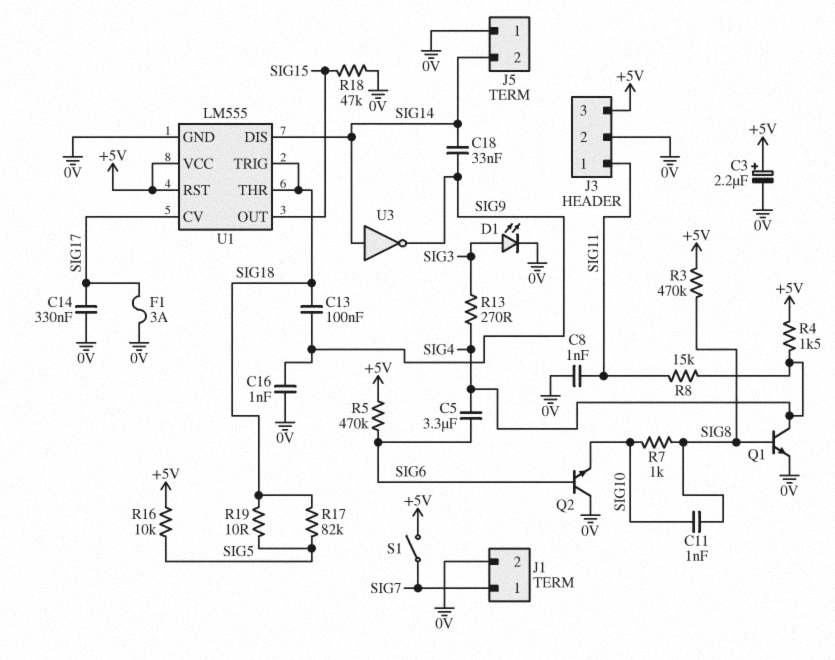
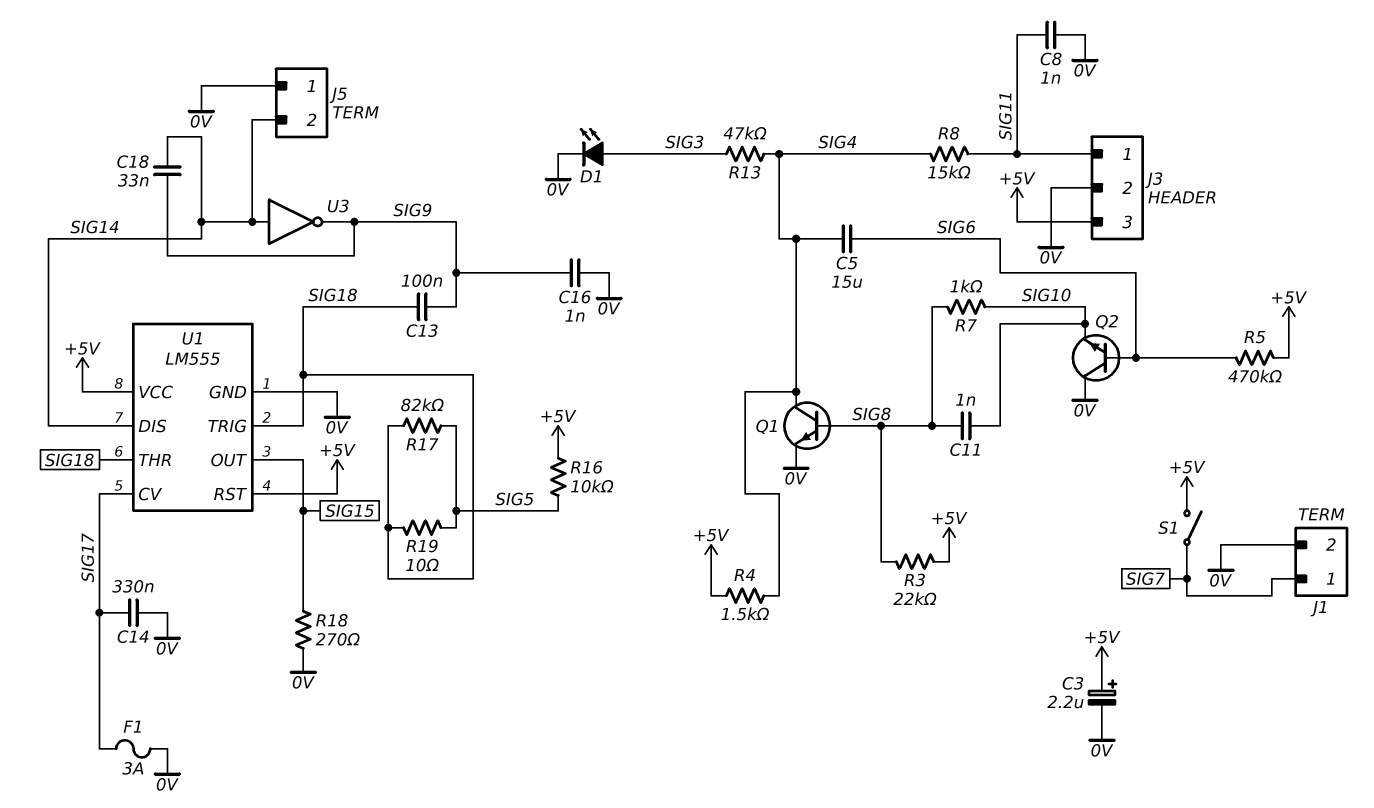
C5: 3.3uF (SIG4, SIG6) -> 15uF (SIG4, SIG6)
R3: 470k (+5V, SIG8) -> 22k (+5V, SIG8)
R13: 270 (SIG3, SIG4) -> 47k (SIG3, SIG4)
R18: 47k (0V, SIG15) -> 270 (0V, SIG15)

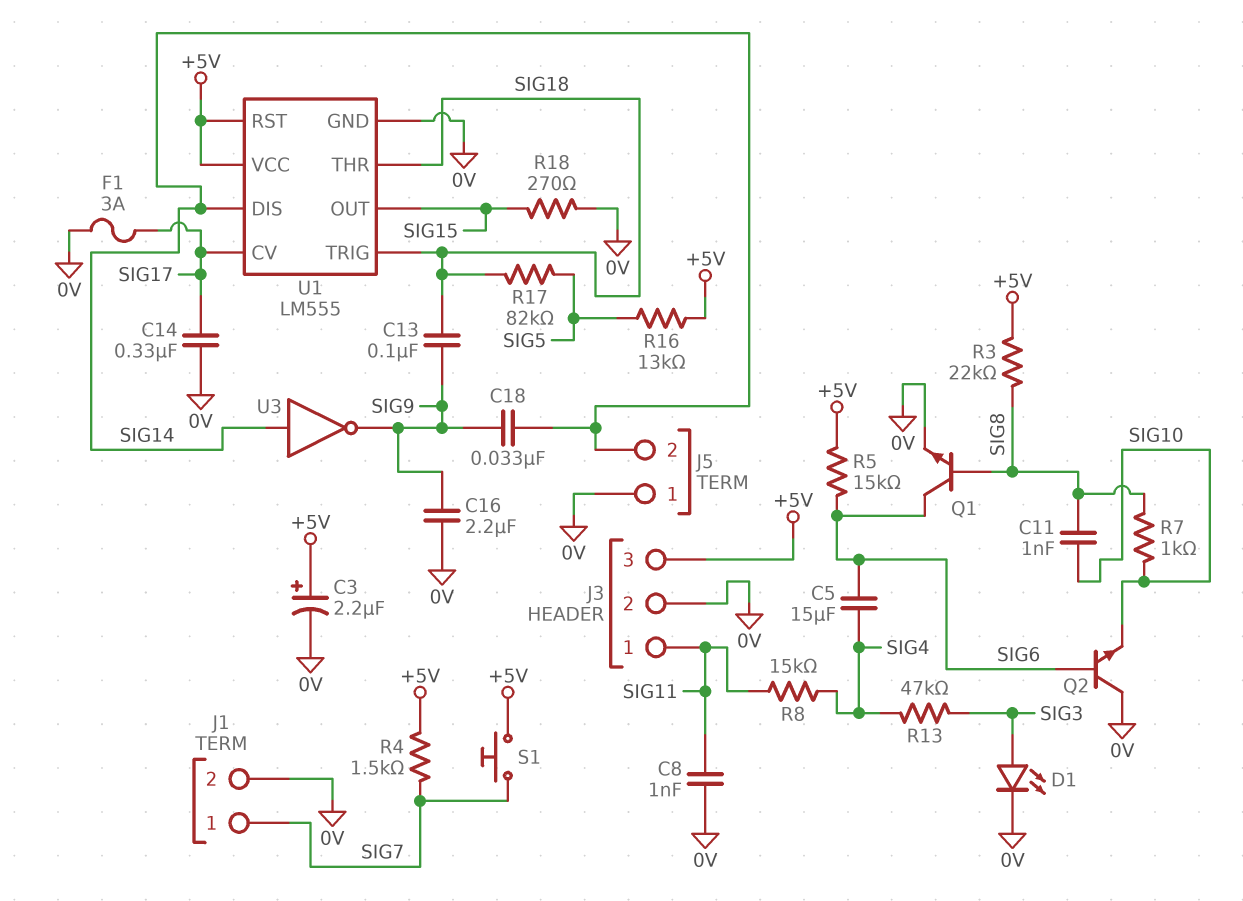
C16: 1nF (0V, SIG9) -> 2.2uF (0V, SIG9)
Q1: NPN (B SIG8, C SIG4, E 0V) -> NPN (B SIG8, C SIG6, E 0V)
R4: 1.5k (+5V, SIG4) -> 1.5k (+5V, SIG7)
R5: 470k (+5V, SIG6) -> 15k (+5V, SIG6)
R16: 10k (+5V, SIG5) -> 13k (+5V, SIG5)
R19: 10 (SIG5, SIG18) -> none
S1: switch (+5V, SIG7) -> button (+5V, SIG7)

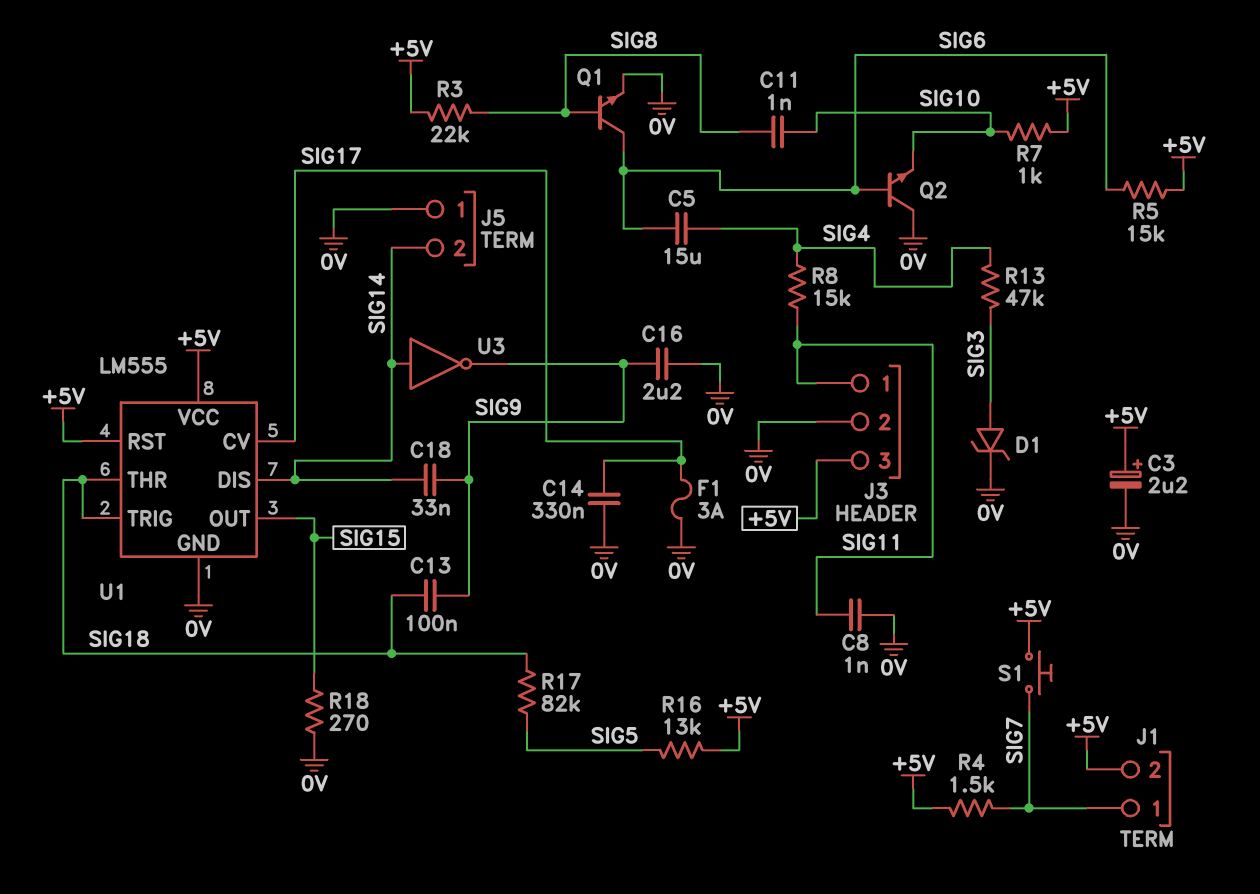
D1: LED (A SIG3, K 0V) -> zener (A SIG3, K 0V)
J1 pin 2: 0V -> +5V
R7: 1k (SIG8, SIG10) -> 1k (+5V, SIG10)

